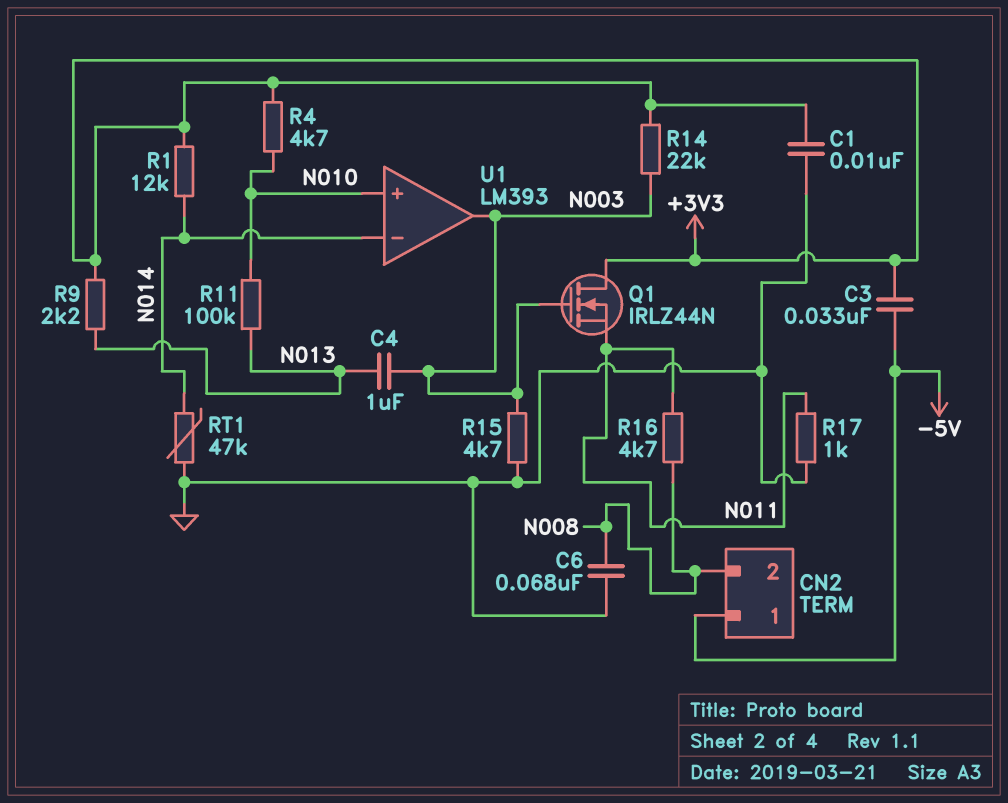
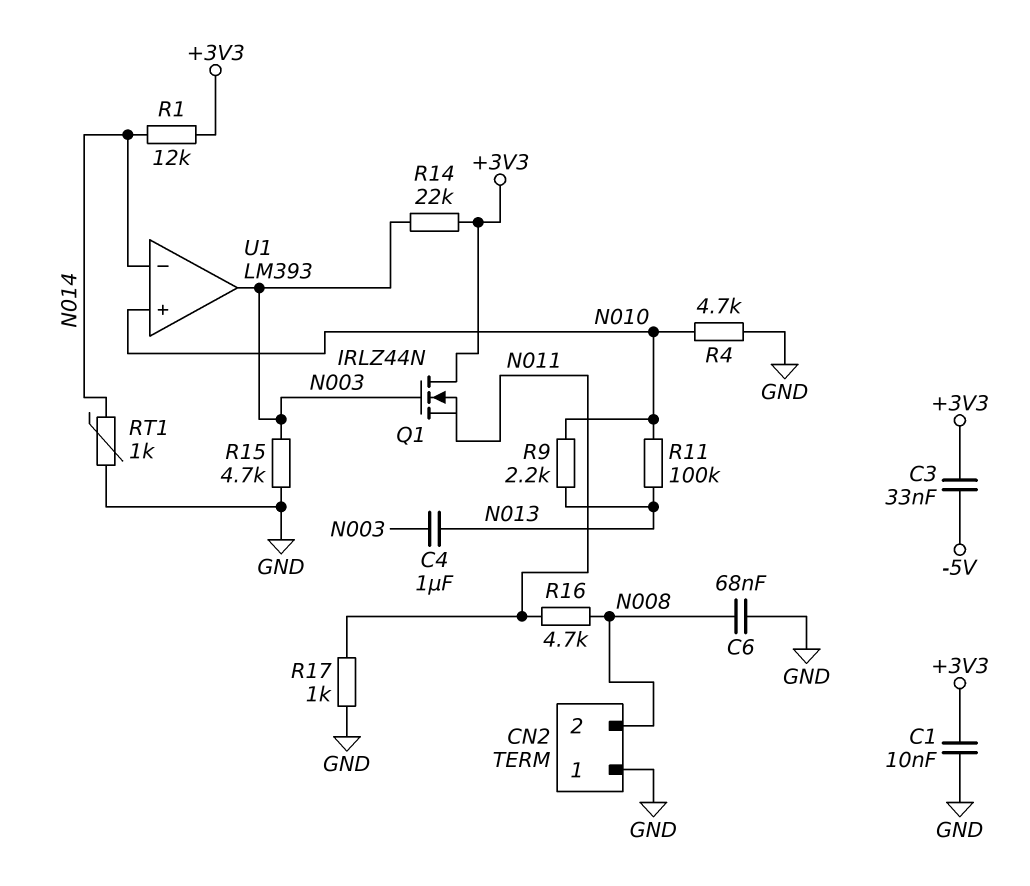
CN2 pin 1: -5V -> GND
R4: 4.7k (+3V3, N010) -> 4.7k (GND, N010)
R9: 2.2k (+3V3, N013) -> 2.2k (N010, N013)
RT1: 47k (GND, N014) -> 1k (GND, N014)

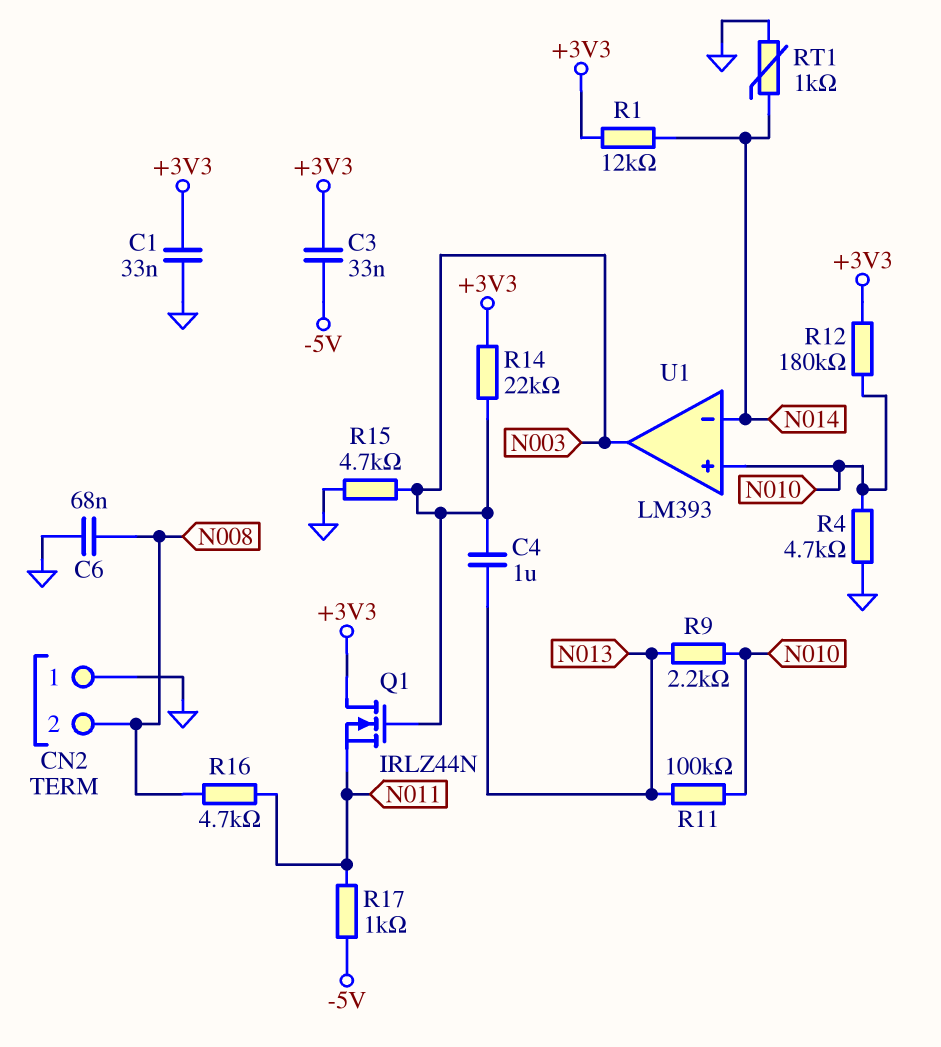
C1: 10nF (+3V3, GND) -> 33nF (+3V3, GND)
R12: none -> 180k (+3V3, N010)
R17: 1k (GND, N011) -> 1k (-5V, N011)

